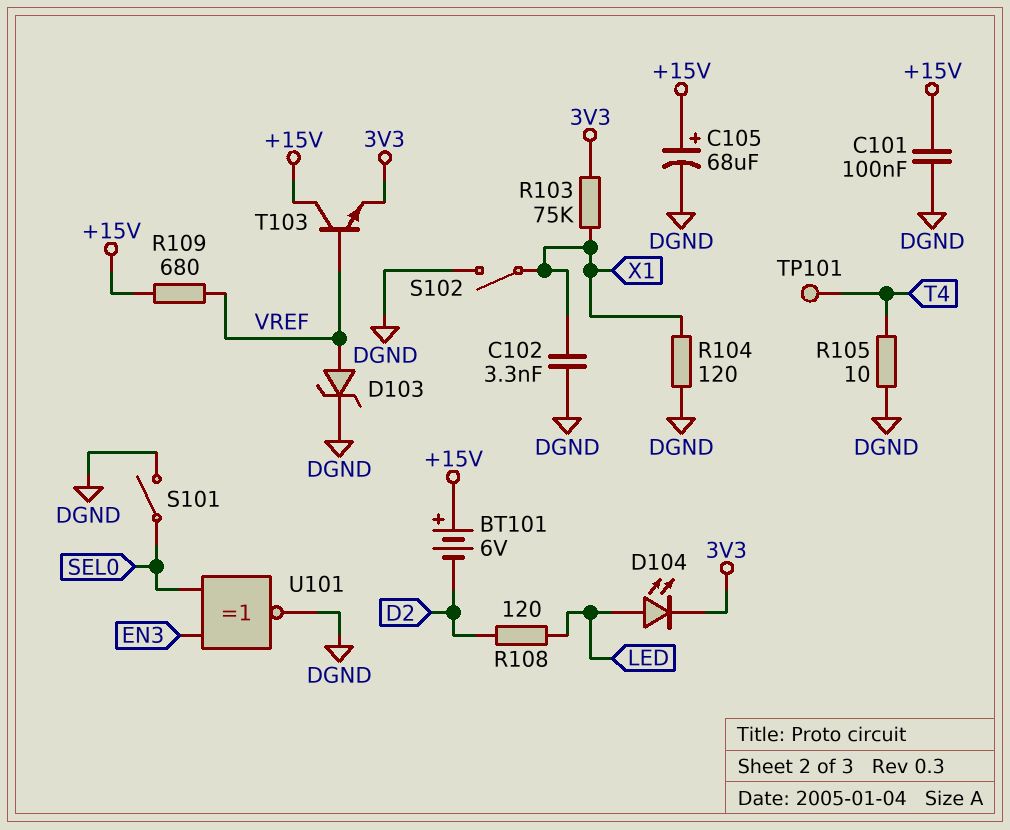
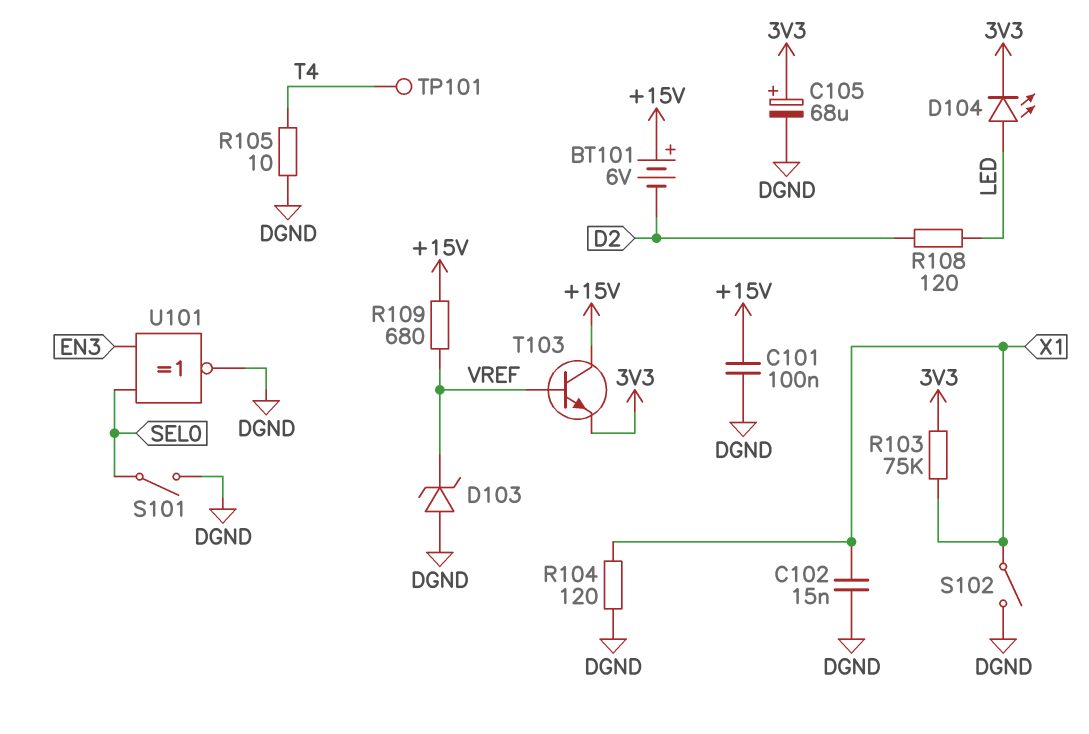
C102: 3.3nF (DGND, X1) -> 15nF (DGND, X1)
C105: 68uF (plus +15V, minus DGND) -> 68uF (plus 3V3, minus DGND)
D103: zener (A VREF, K DGND) -> zener (A DGND, K VREF)

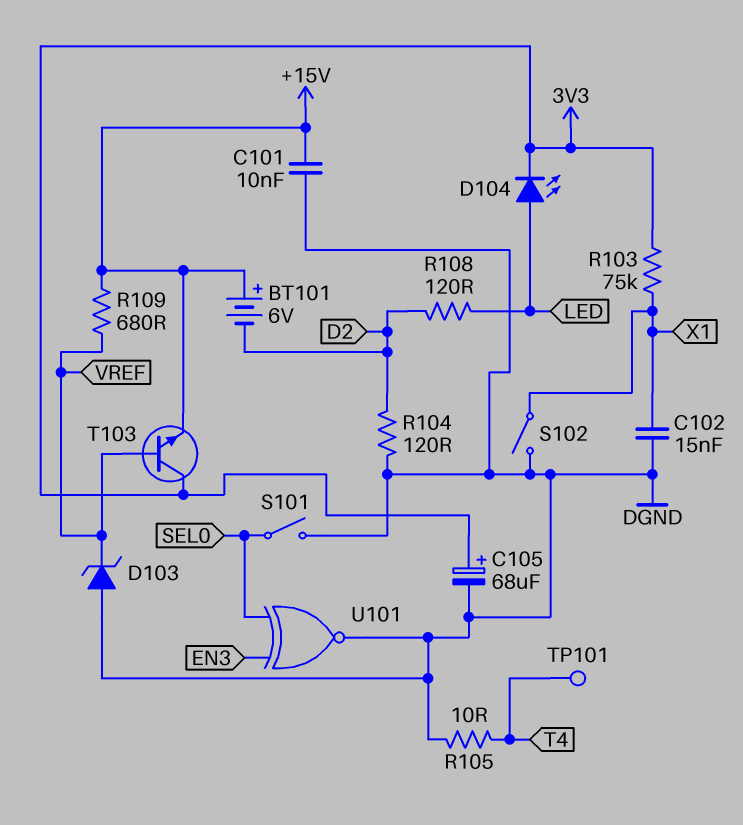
C101: 100nF (+15V, DGND) -> 10nF (+15V, DGND)
R104: 120 (DGND, X1) -> 120 (D2, DGND)
T103: NPN (B VREF, C +15V, E 3V3) -> NPN (B VREF, C 3V3, E +15V)

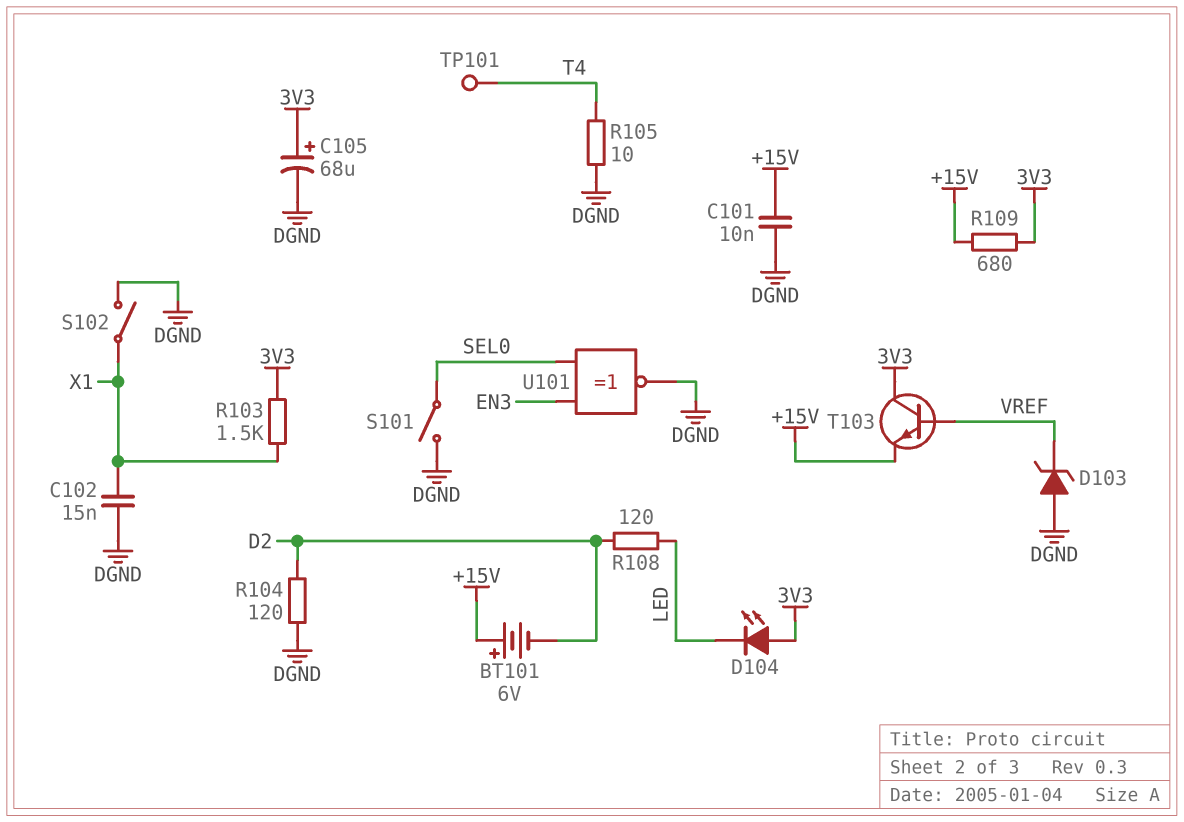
D104: LED (A LED, K 3V3) -> LED (A 3V3, K LED)
R103: 75k (3V3, X1) -> 1.5k (3V3, X1)
R109: 680 (+15V, VREF) -> 680 (+15V, 3V3)

